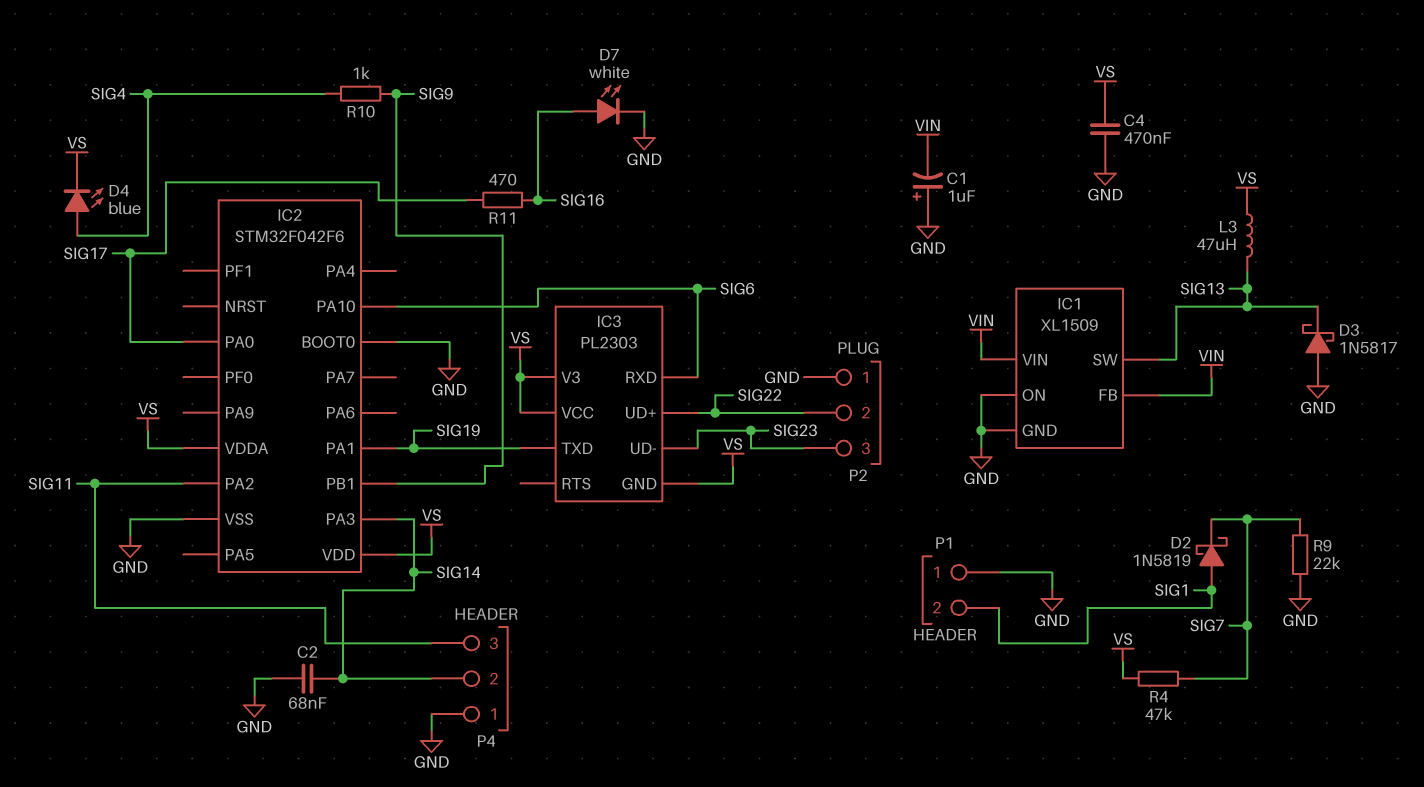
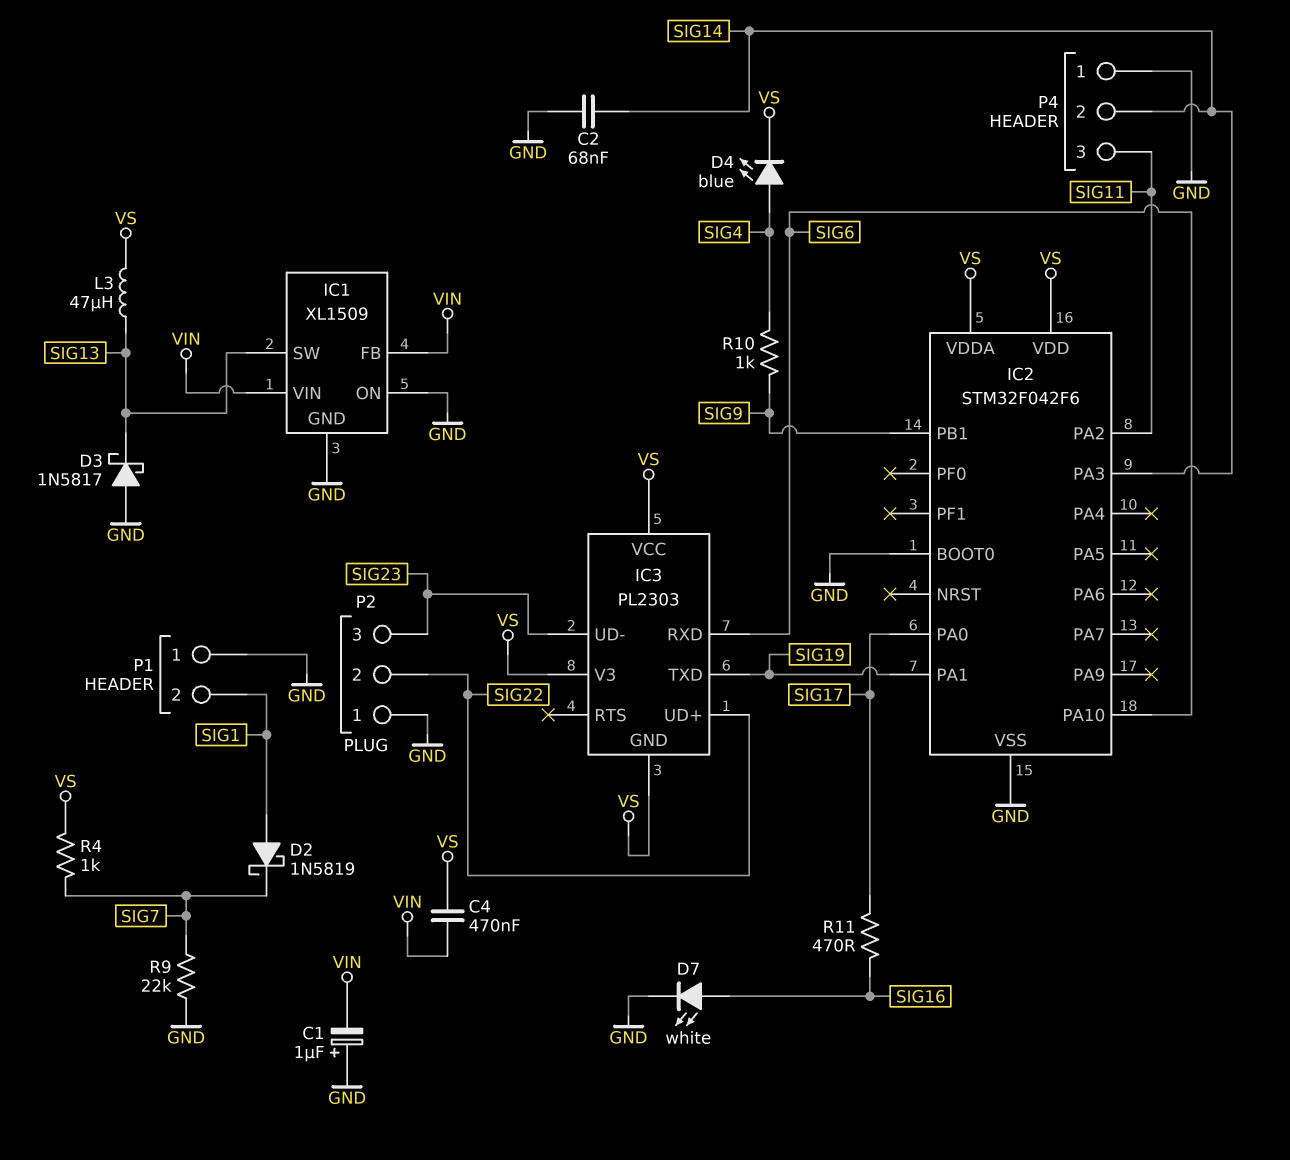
C4: 470nF (GND, VS) -> 470nF (VIN, VS)
R4: 47k (SIG7, VS) -> 1k (SIG7, VS)

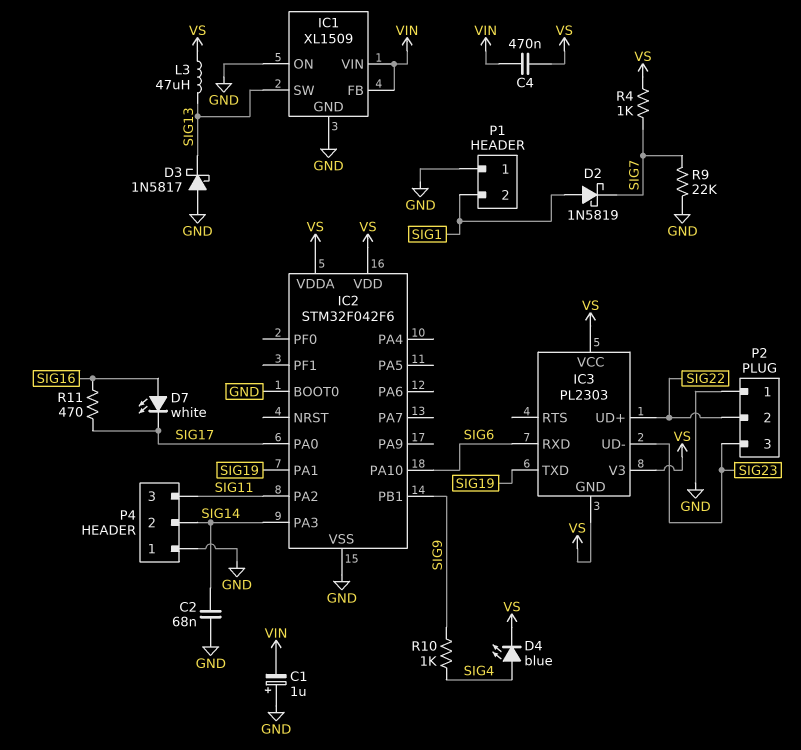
D7: LED white (A SIG16, K GND) -> LED white (A SIG16, K SIG17)

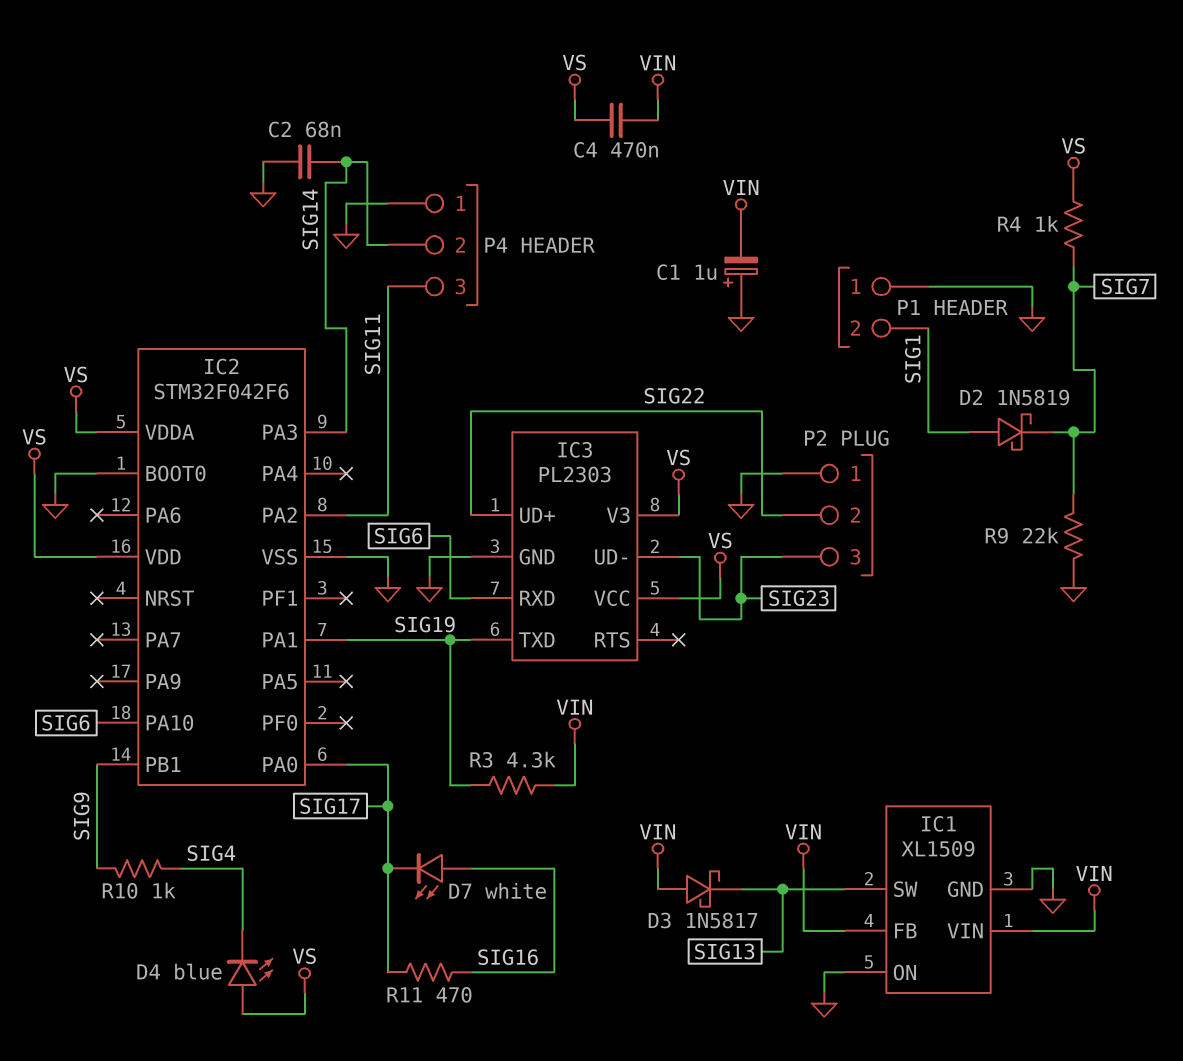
D3: schottky 1N5817 (A GND, K SIG13) -> schottky 1N5817 (A VIN, K SIG13)
D4: LED blue (A SIG4, K VS) -> LED blue (A VS, K SIG4)
IC3 pin GND: VS -> GND
L3: 47uH (SIG13, VS) -> none
R3: none -> 4.3k (SIG19, VIN)

